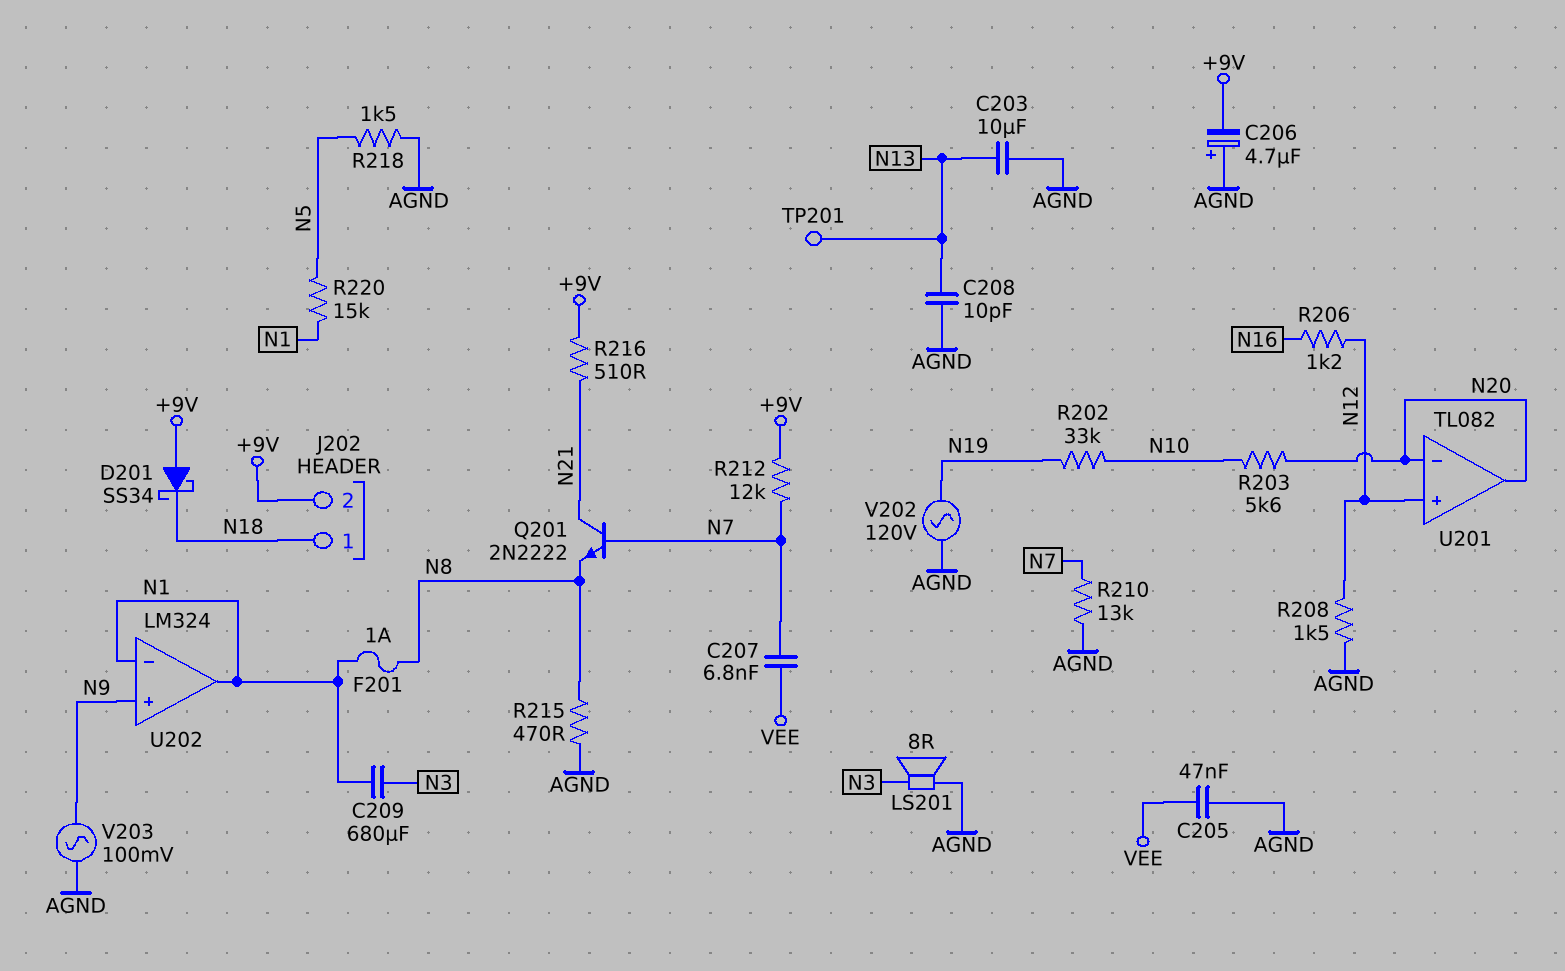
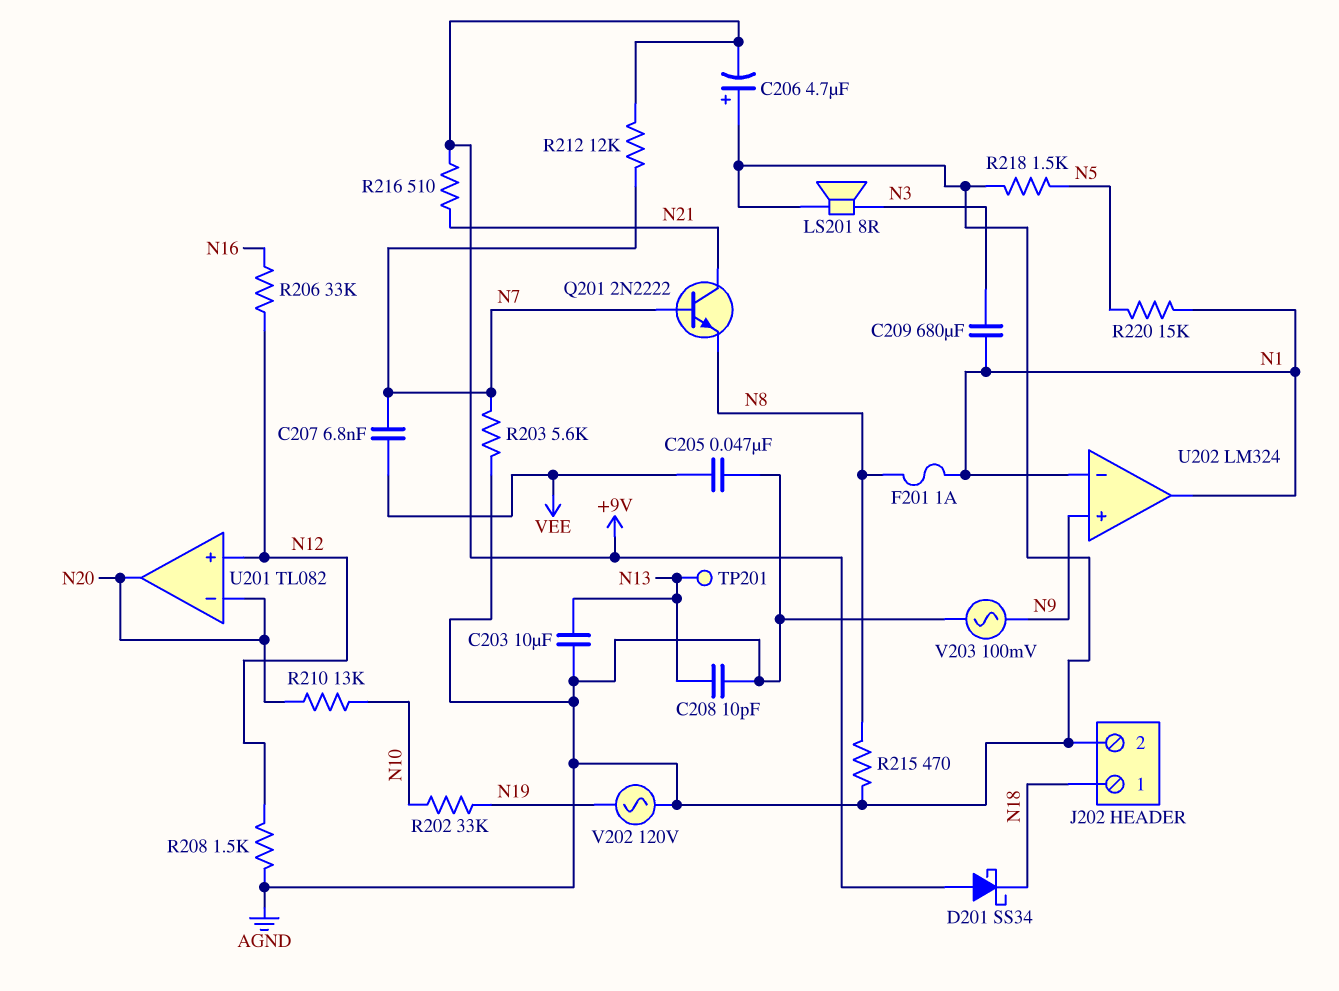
J202 pin 2: +9V -> AGND
R203: 5.6k (N10, N20) -> 5.6k (AGND, N7)
R206: 1.2k (N12, N16) -> 33k (N12, N16)
R210: 13k (AGND, N7) -> 13k (N10, N20)

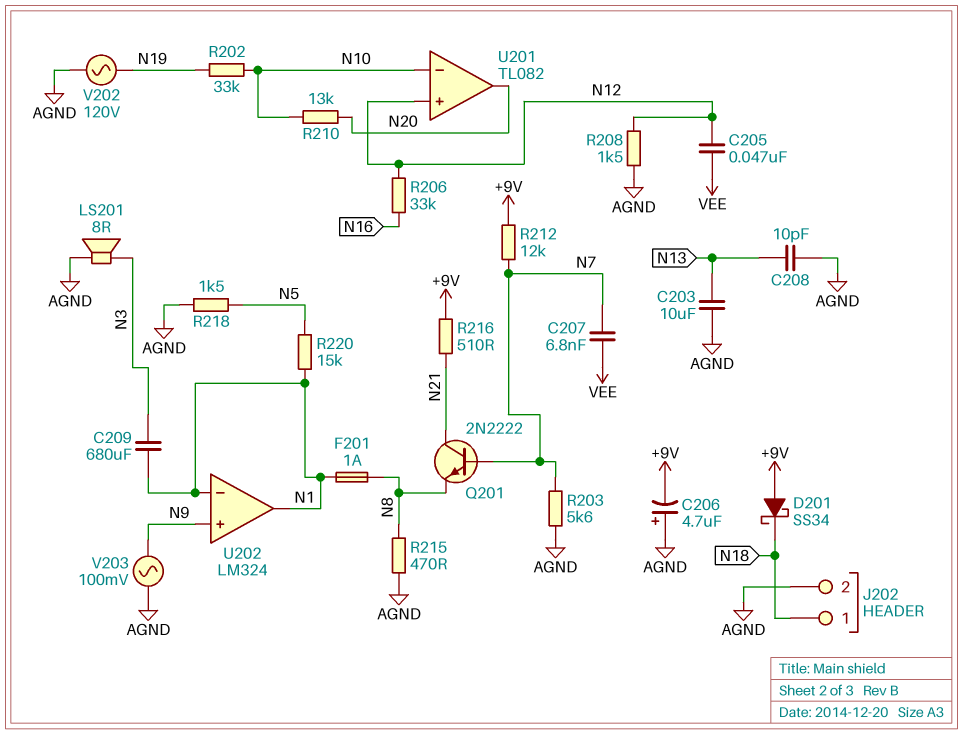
C205: 47nF (AGND, VEE) -> 47nF (N12, VEE)
TP201: test point (N13) -> none
U201 pin in-: N20 -> N10

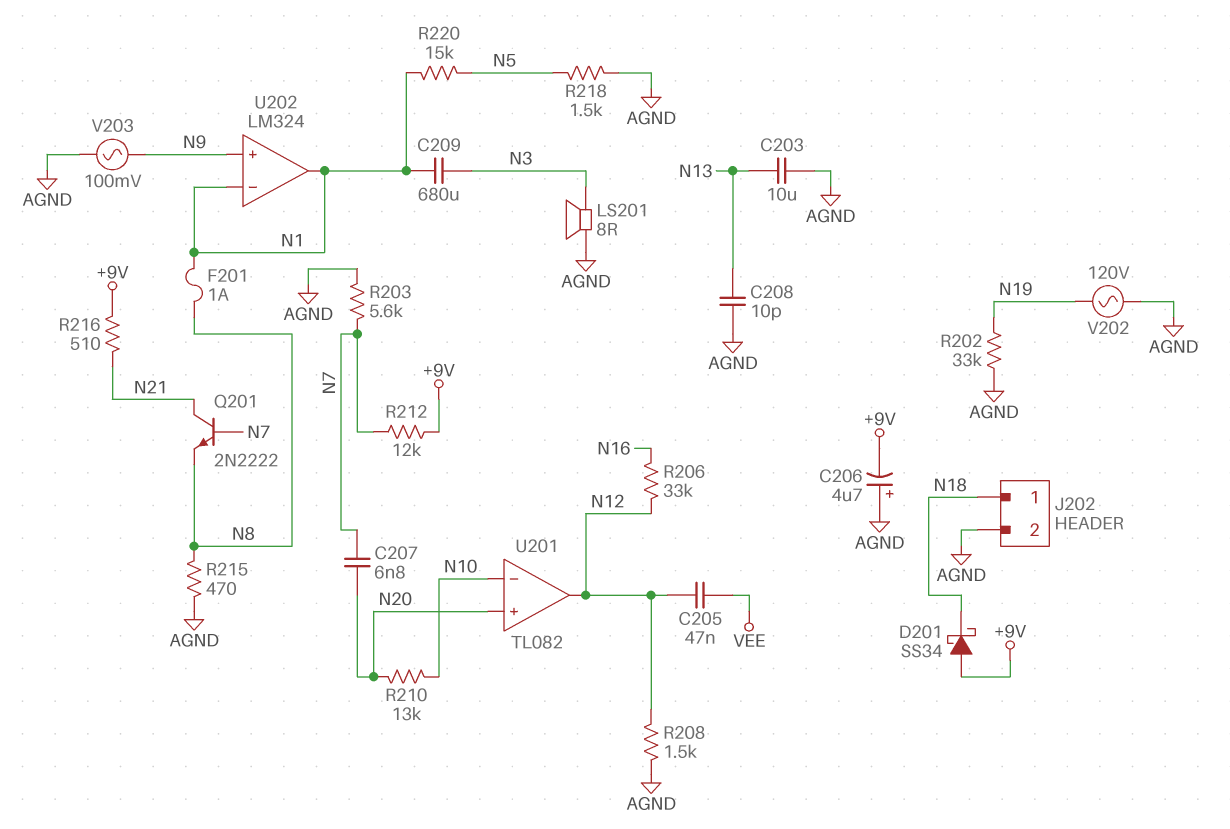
C207: 6.8nF (N7, VEE) -> 6.8nF (N7, N20)
R202: 33k (N10, N19) -> 33k (AGND, N19)
U201 pin in+: N12 -> N20
U201 pin out: N20 -> N12

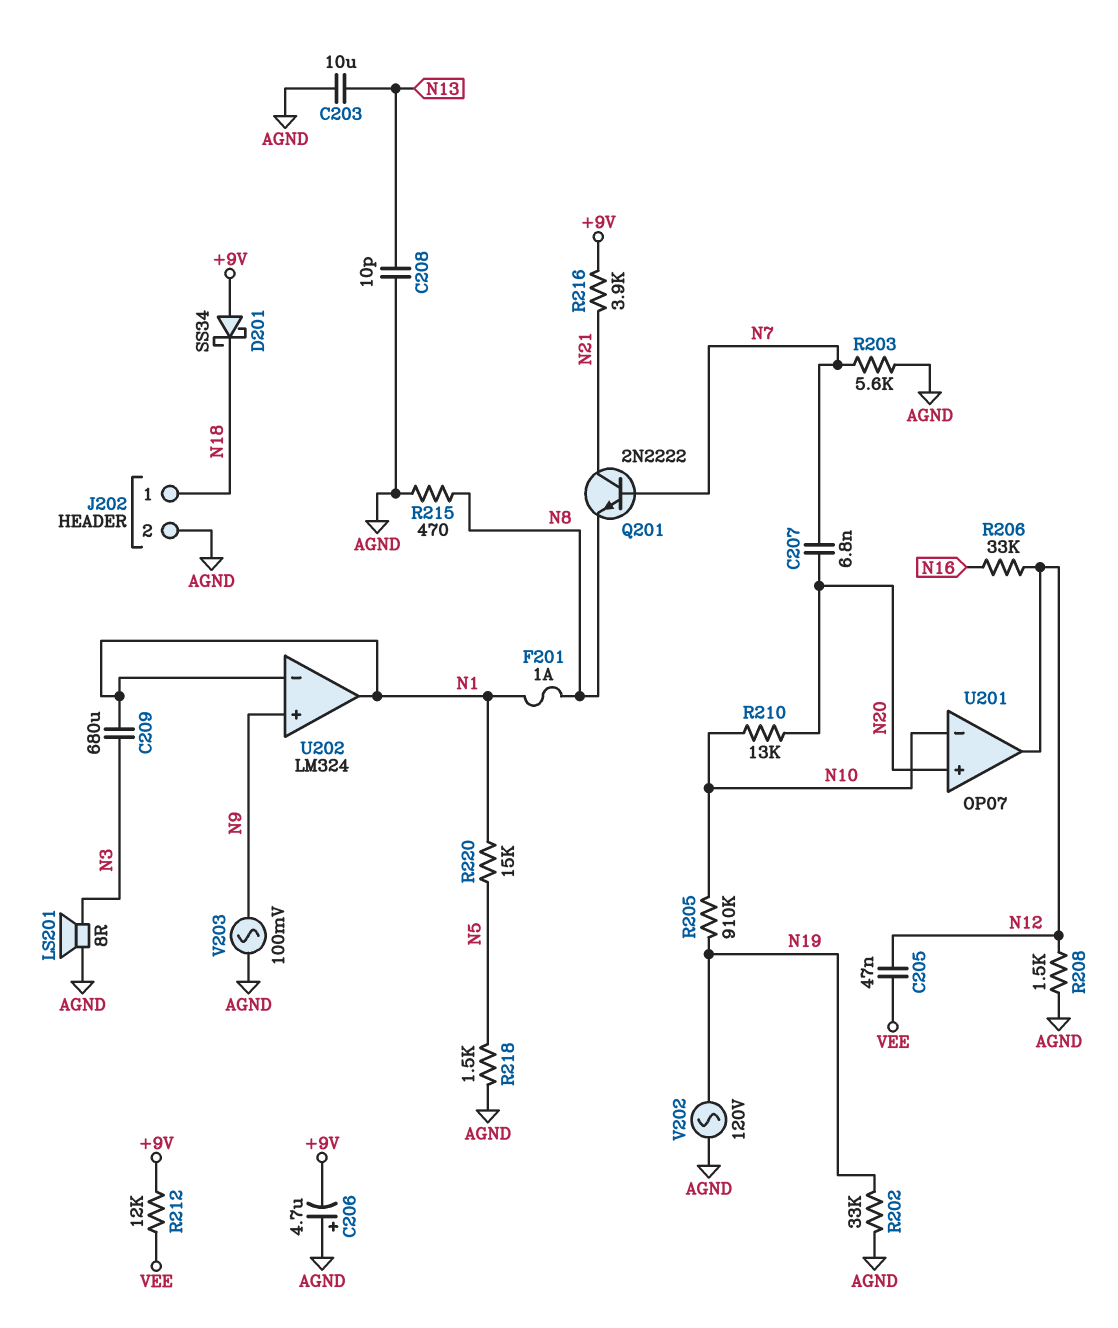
R205: none -> 910k (N10, N19)
R212: 12k (+9V, N7) -> 12k (+9V, VEE)
R216: 510 (+9V, N21) -> 3.9k (+9V, N21)
U201: TL082 -> OP07

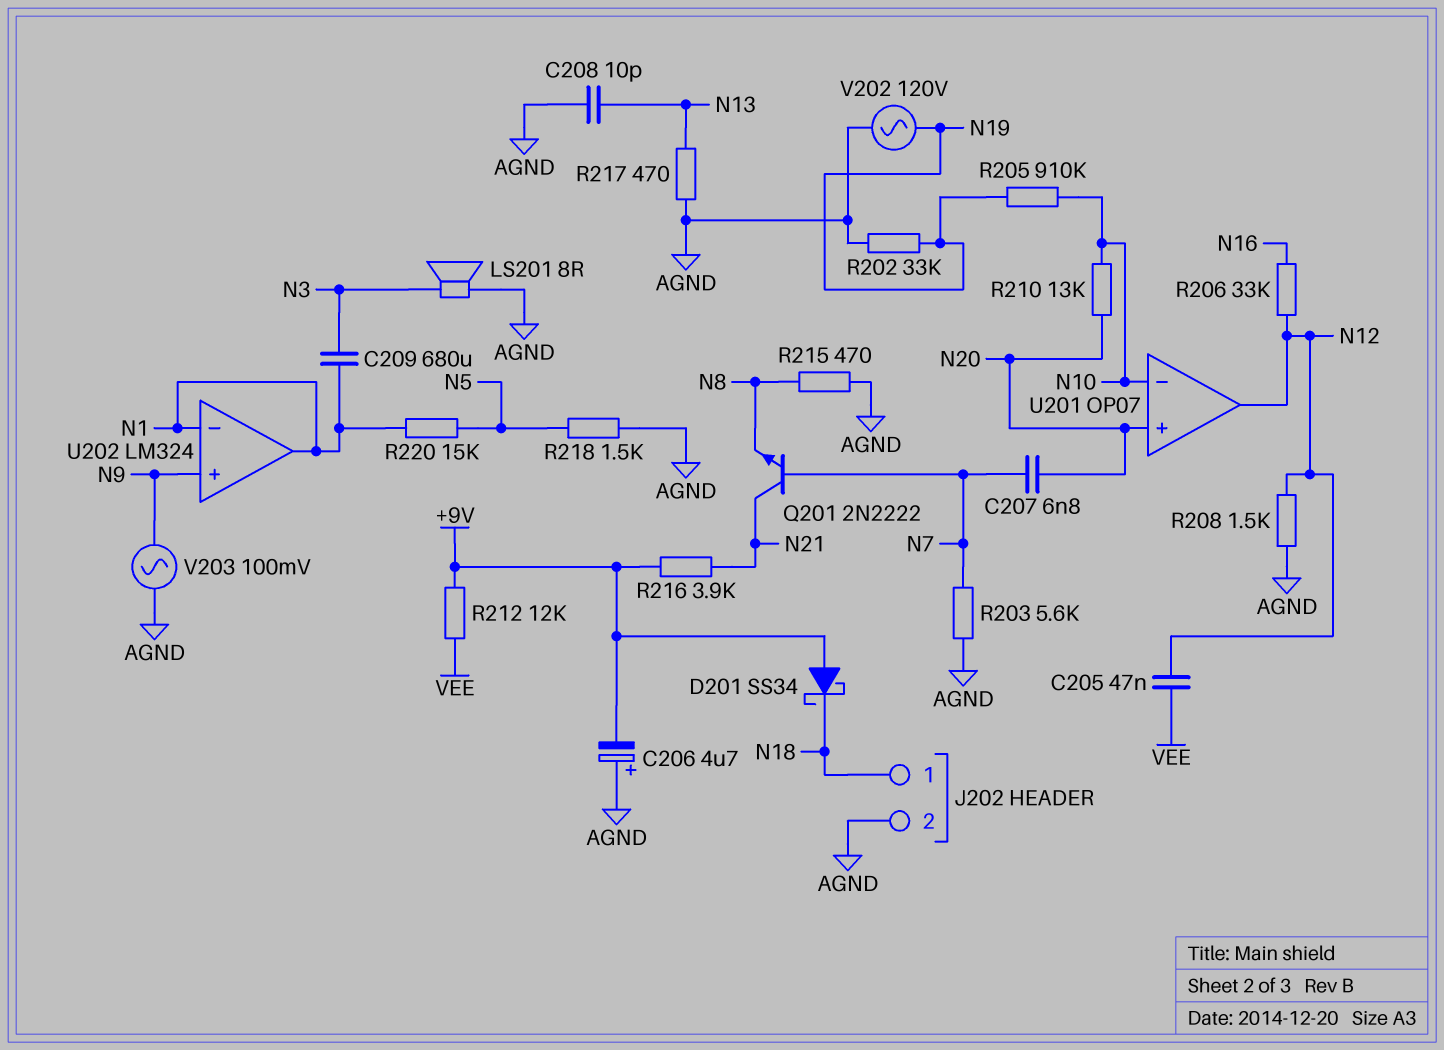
C203: 10uF (AGND, N13) -> none
F201: 1A (N1, N8) -> none
R217: none -> 470 (AGND, N13)

